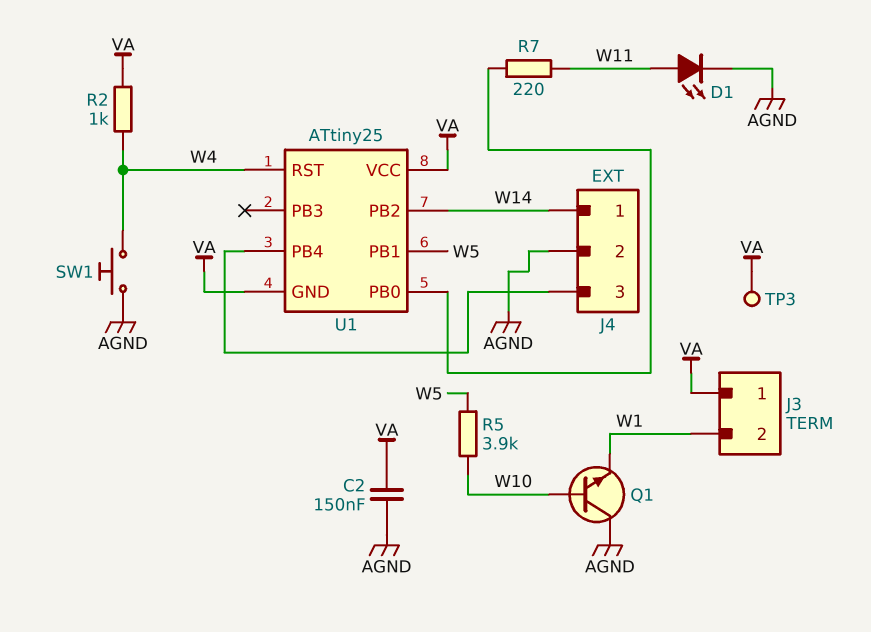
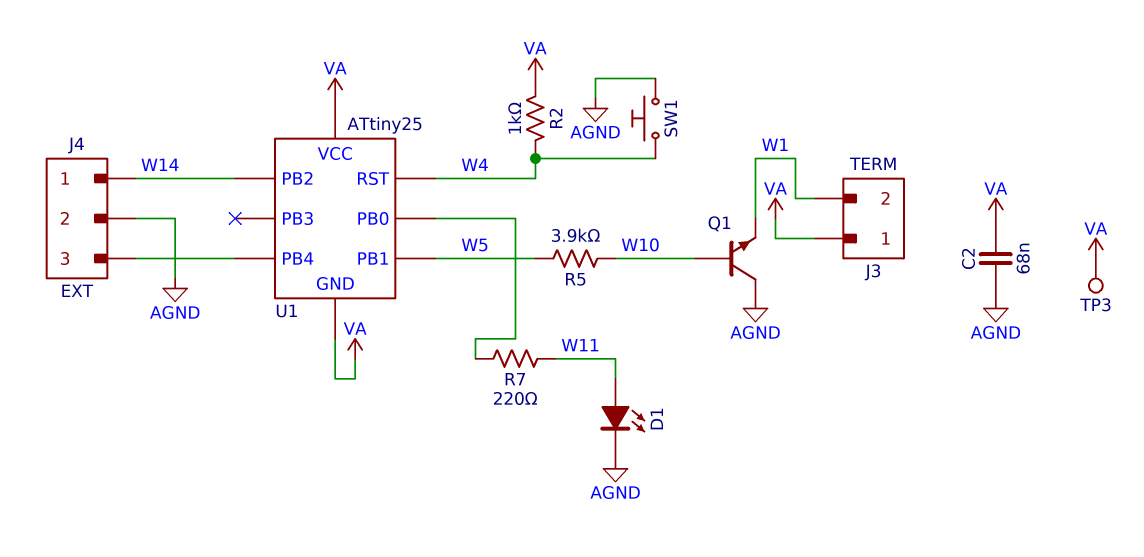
C2: 150nF (AGND, VA) -> 68nF (AGND, VA)

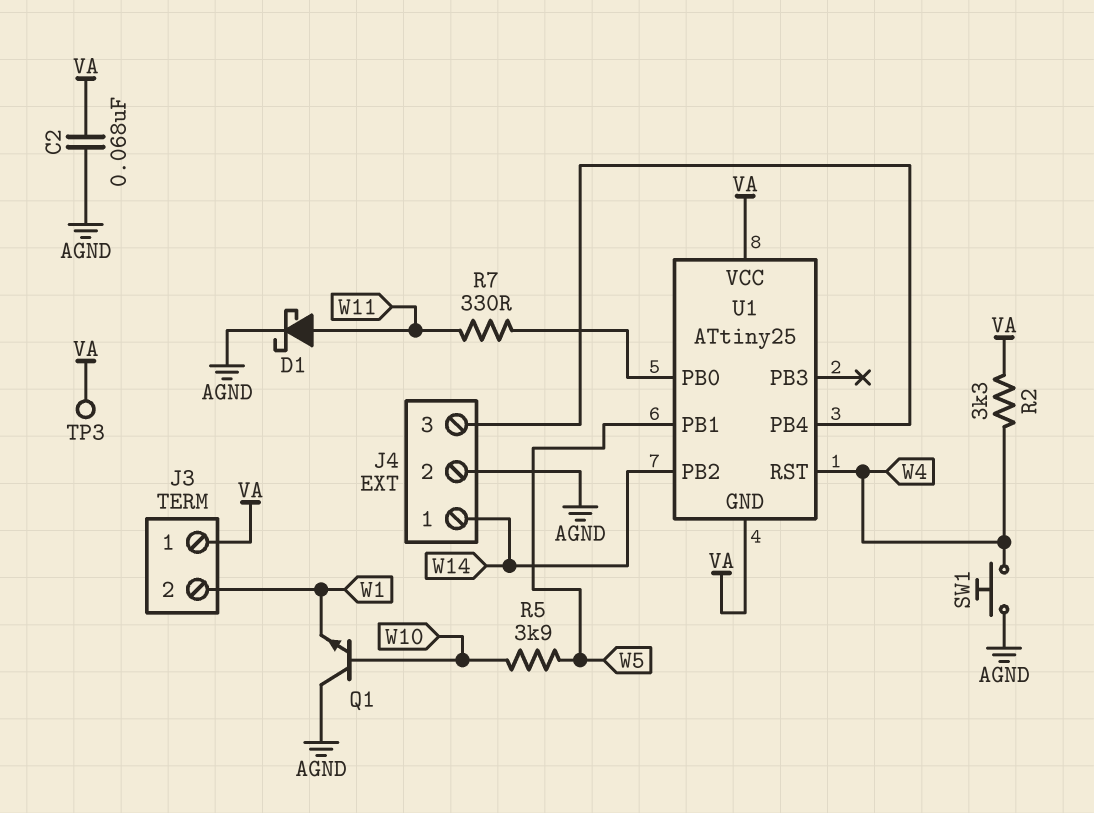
D1: LED (A W11, K AGND) -> schottky (A W11, K AGND)
R2: 1k (VA, W4) -> 3.3k (VA, W4)
R7: 220 (U1/PB0, W11) -> 330 (U1/PB0, W11)

